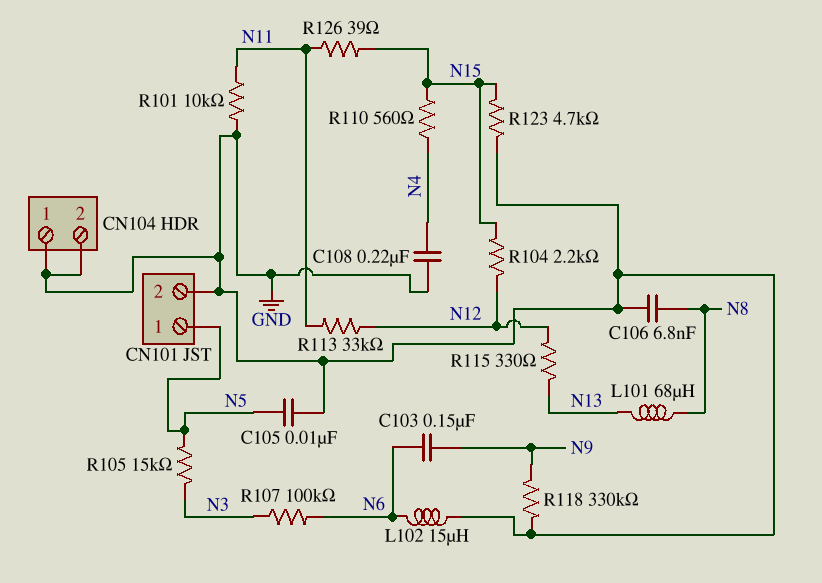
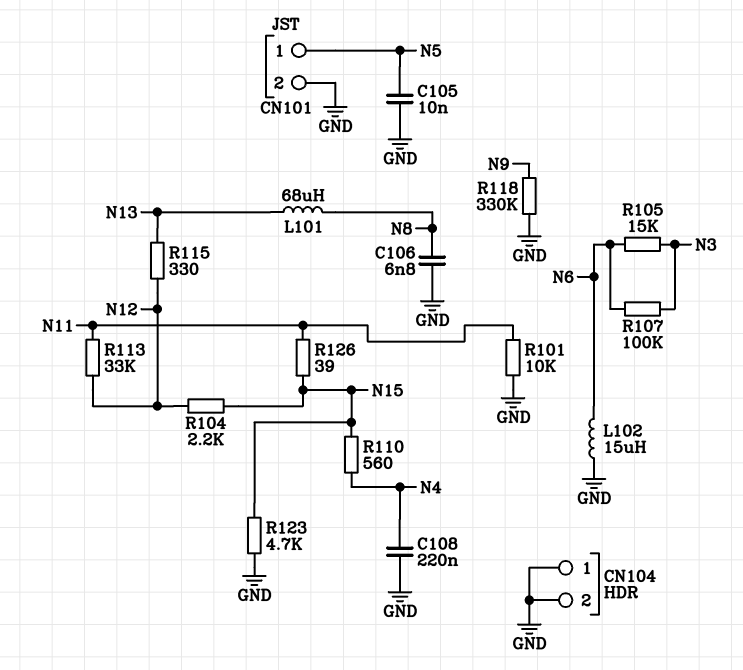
C103: 150nF (N6, N9) -> none
R105: 15k (N3, N5) -> 15k (N3, N6)

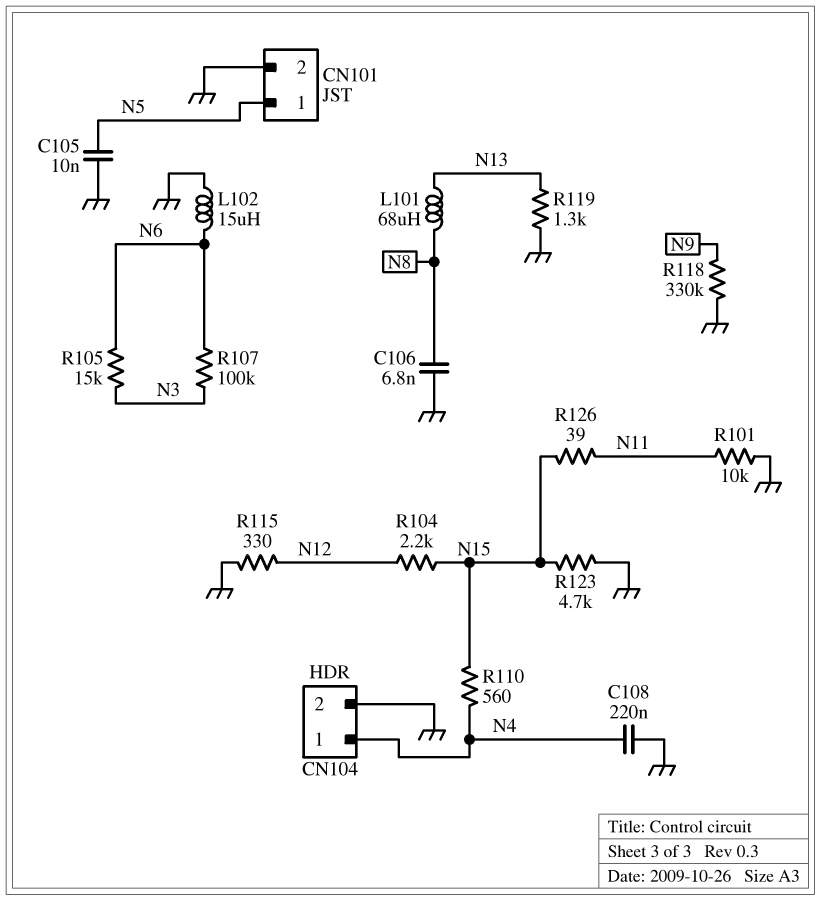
CN104 pin 1: GND -> N4
R113: 33k (N11, N12) -> none
R115: 330 (N12, N13) -> 330 (GND, N12)
R119: none -> 1.3k (GND, N13)

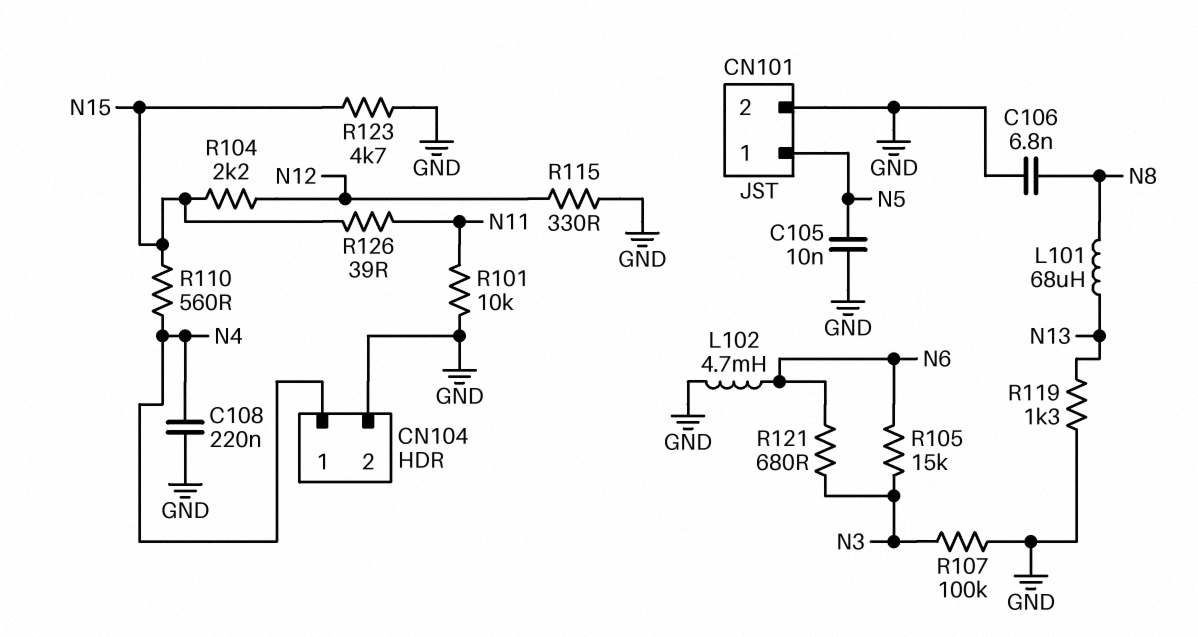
L102: 15uH (GND, N6) -> 4.7mH (GND, N6)
R107: 100k (N3, N6) -> 100k (GND, N3)
R118: 330k (GND, N9) -> none
R121: none -> 680 (N3, N6)

